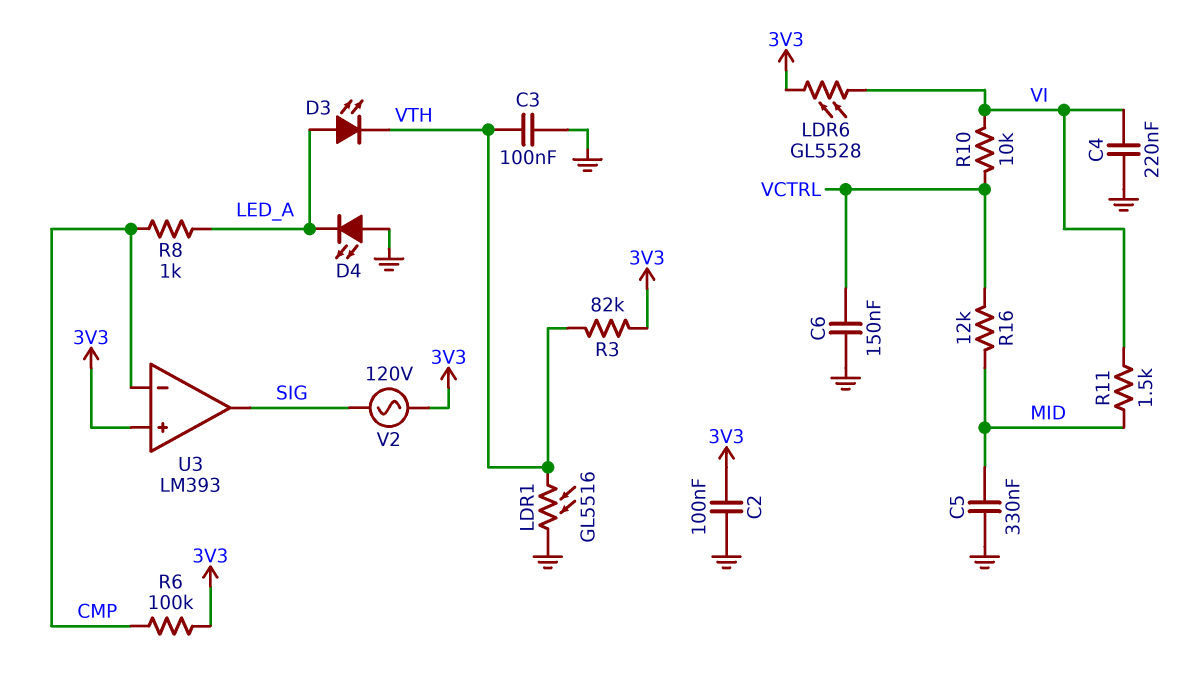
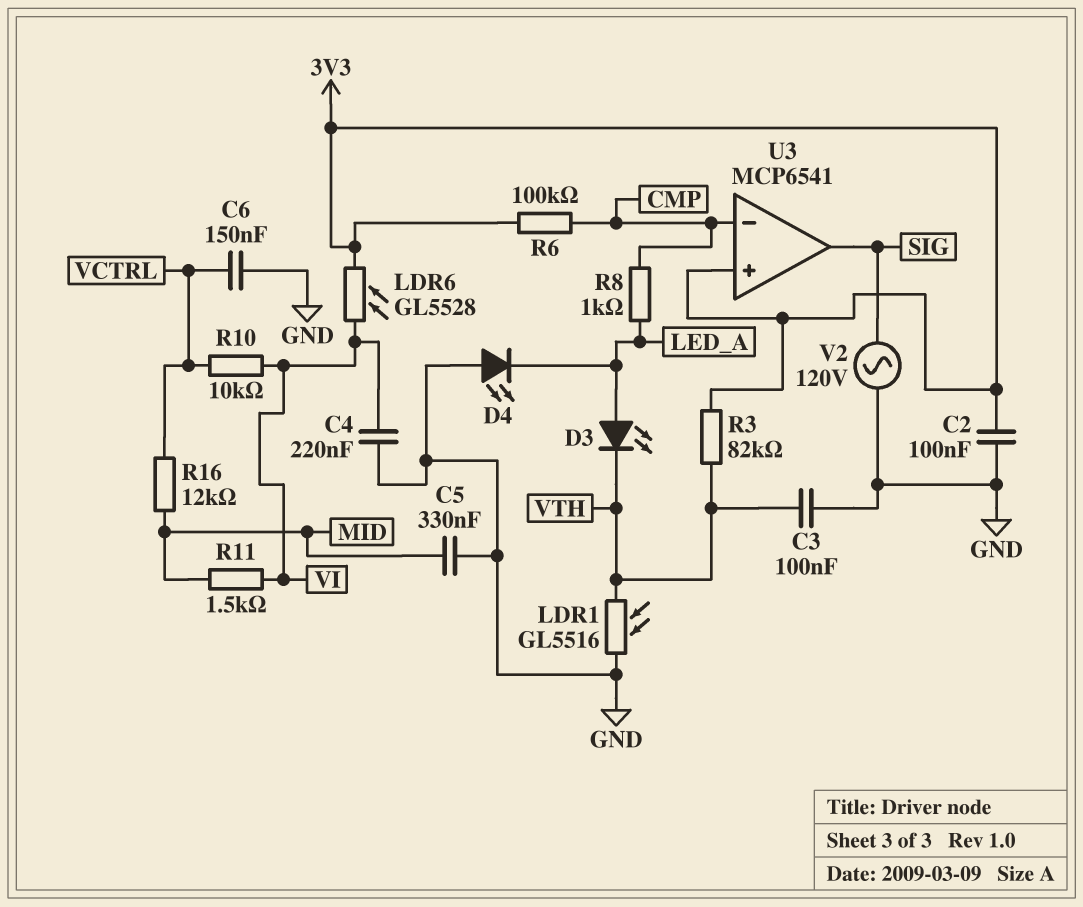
U3: LM393 -> MCP6541
V2: AC 120V (3V3, SIG) -> AC 120V (GND, SIG)

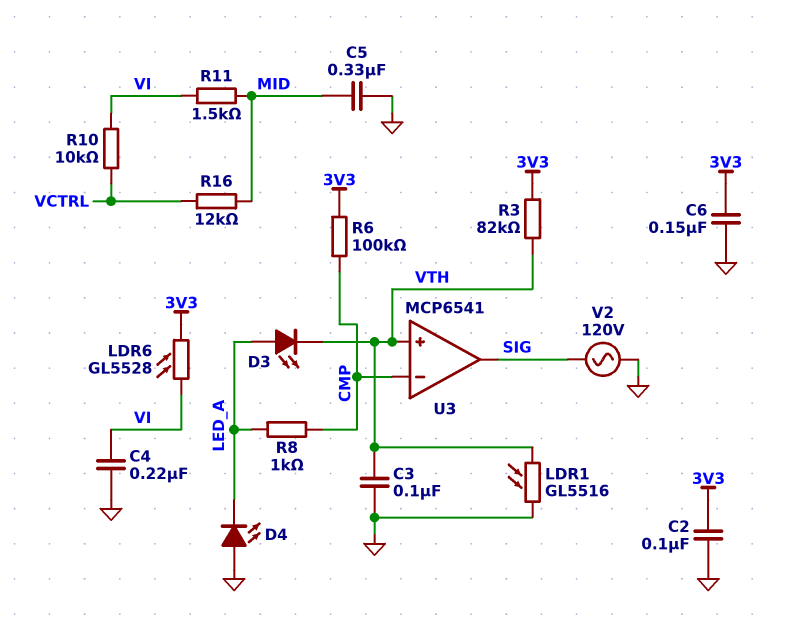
C6: 150nF (GND, VCTRL) -> 150nF (3V3, GND)
U3 pin in+: 3V3 -> VTH

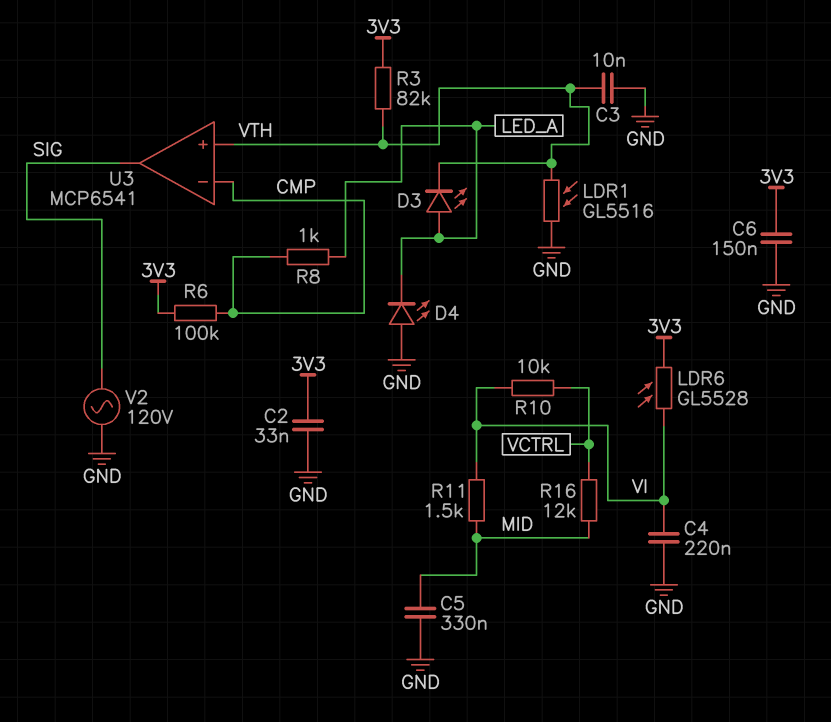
C2: 100nF (3V3, GND) -> 33nF (3V3, GND)
C3: 100nF (GND, VTH) -> 10nF (GND, VTH)

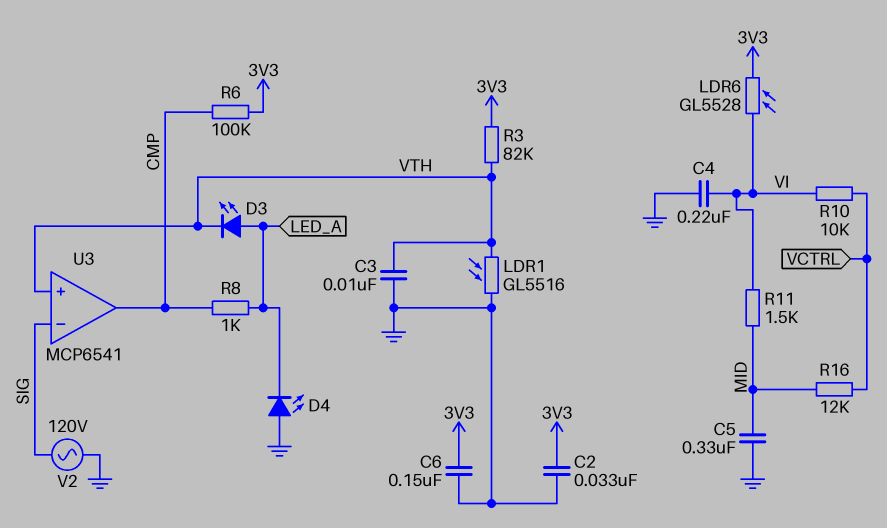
U3 pin in-: CMP -> SIG
U3 pin out: SIG -> CMP

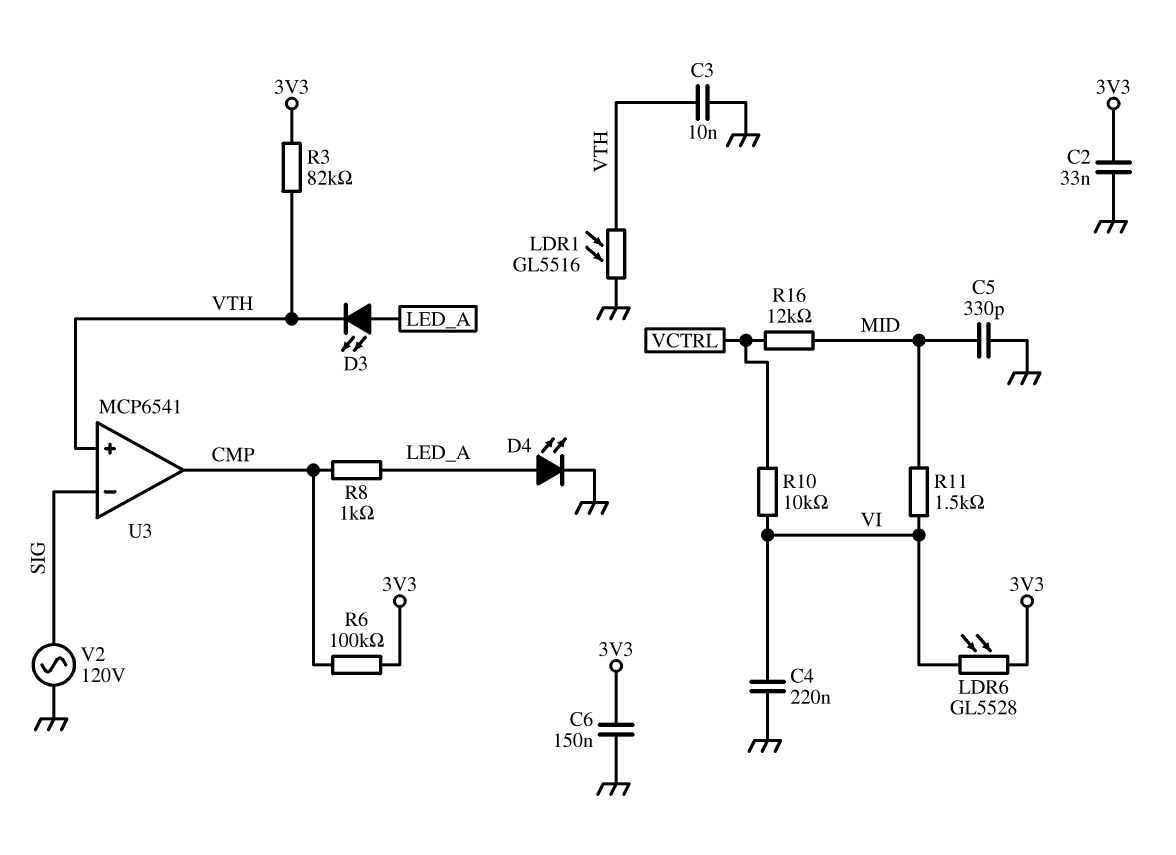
C5: 330nF (GND, MID) -> 330pF (GND, MID)
D4: LED (A GND, K LED_A) -> LED (A LED_A, K GND)

